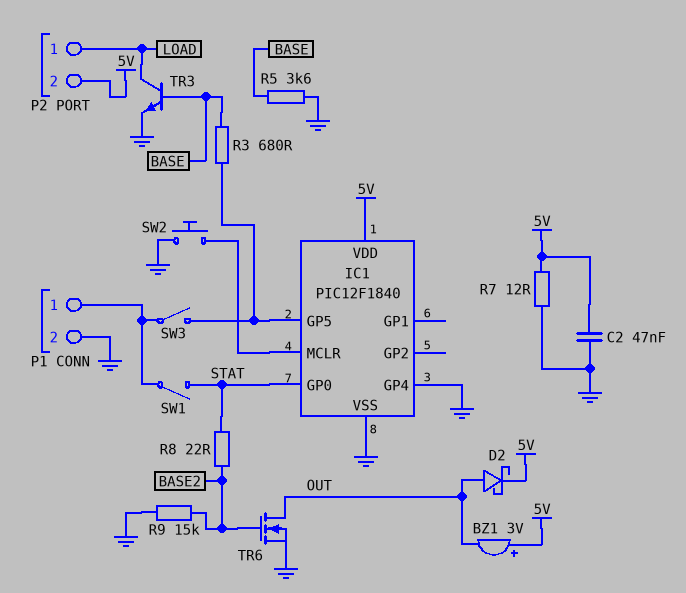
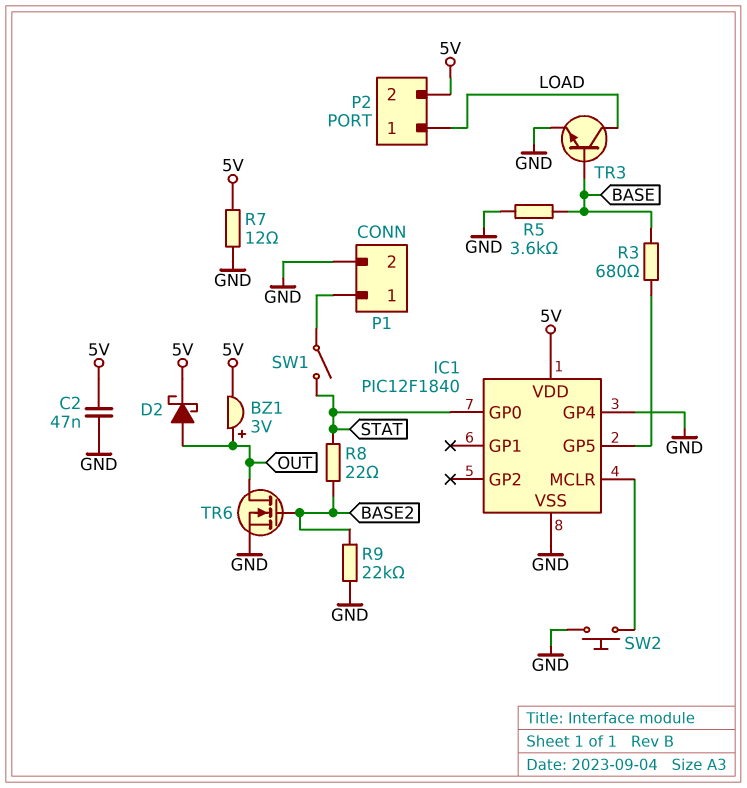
BZ1: buzzer 3V (plus 5V, minus OUT) -> buzzer 3V (plus OUT, minus 5V)
R9: 15k (BASE2, GND) -> 22k (BASE2, GND)
SW3: switch (IC1/GP5, P1/1) -> none

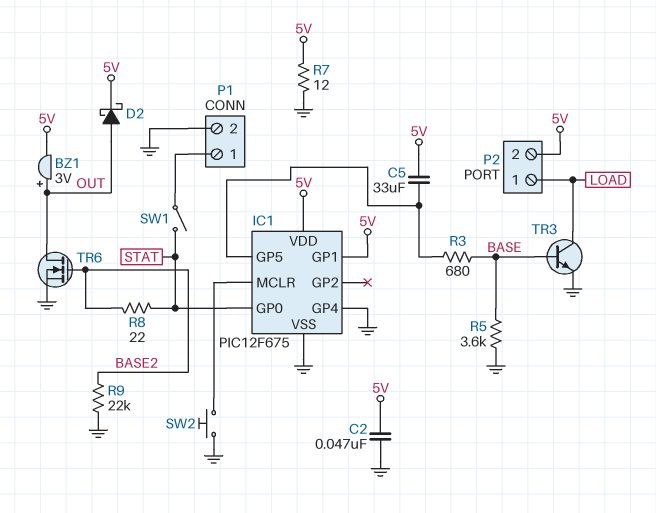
C5: none -> 33uF (5V, IC1/GP5)
IC1: PIC12F1840 -> PIC12F675
IC1 pin GP1: none -> 5V

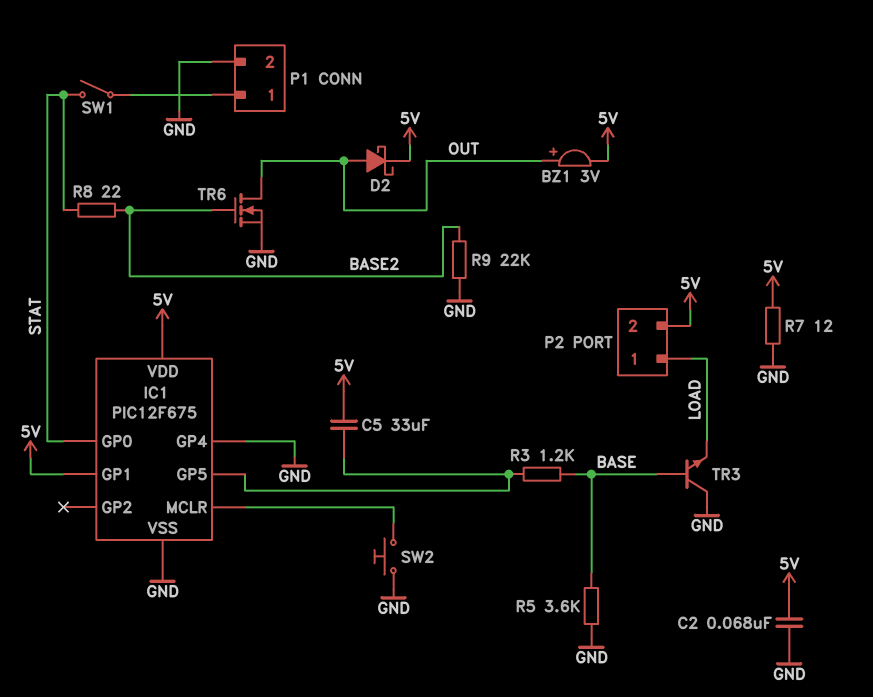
C2: 47nF (5V, GND) -> 68nF (5V, GND)
R3: 680 (BASE, IC1/GP5) -> 1.2k (BASE, IC1/GP5)
TR3: NPN (B BASE, C LOAD, E GND) -> NPN (B BASE, C GND, E LOAD)

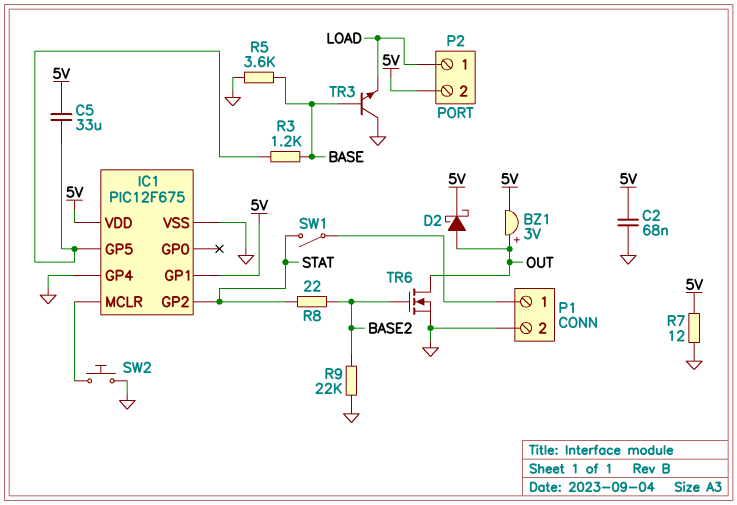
IC1 pin GP0: STAT -> none
IC1 pin GP2: none -> STAT

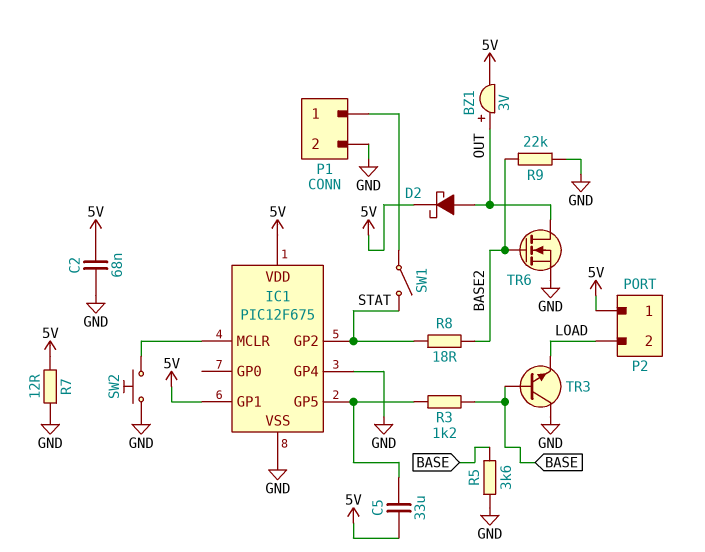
P2 pin 1: LOAD -> 5V
P2 pin 2: 5V -> LOAD
R8: 22 (BASE2, STAT) -> 18 (BASE2, STAT)

